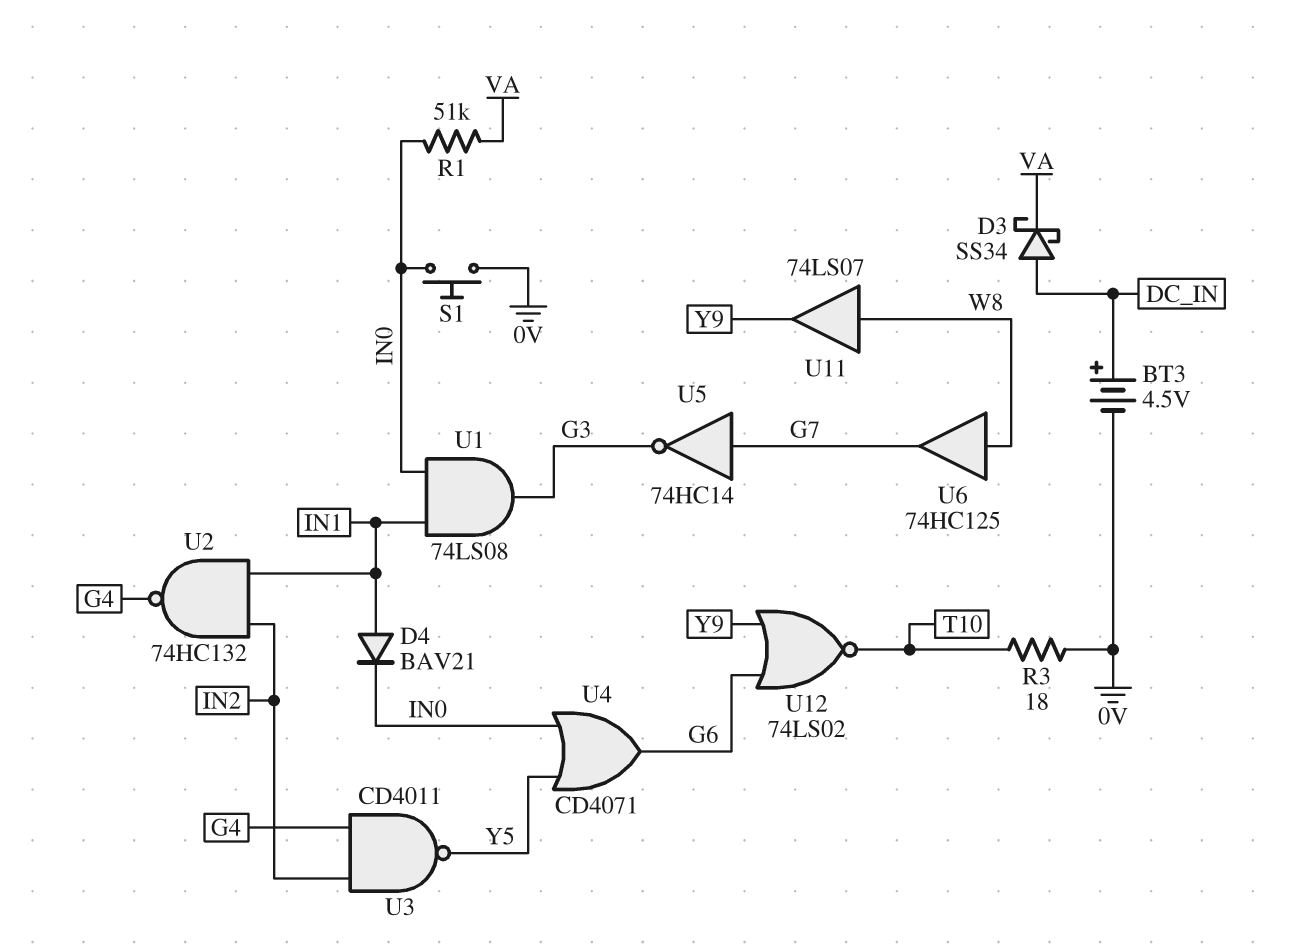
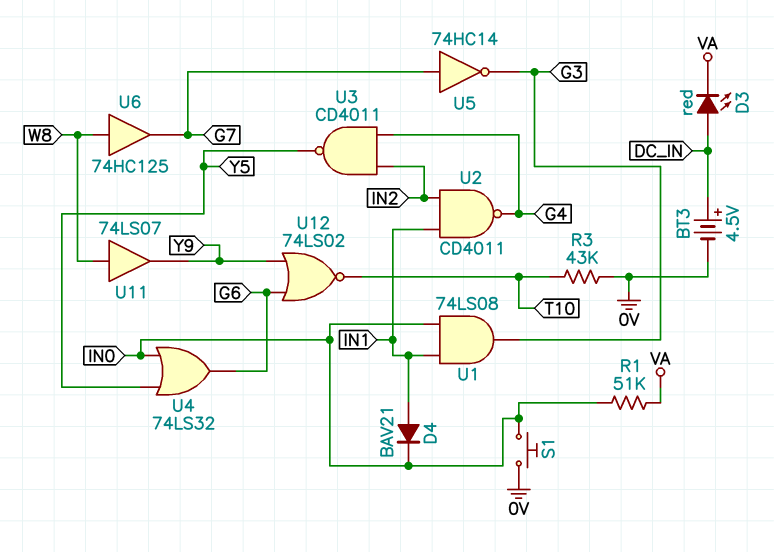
D3: schottky SS34 (A DC_IN, K VA) -> LED red (A DC_IN, K VA)
R3: 18 (0V, T10) -> 43k (0V, T10)
U2: NAND 74HC132 (in IN1, in IN2, out G4) -> NAND CD4011 (in IN1, in IN2, out G4)
U4: OR CD4071 (in IN0, in Y5, out G6) -> OR 74LS32 (in IN0, in Y5, out G6)

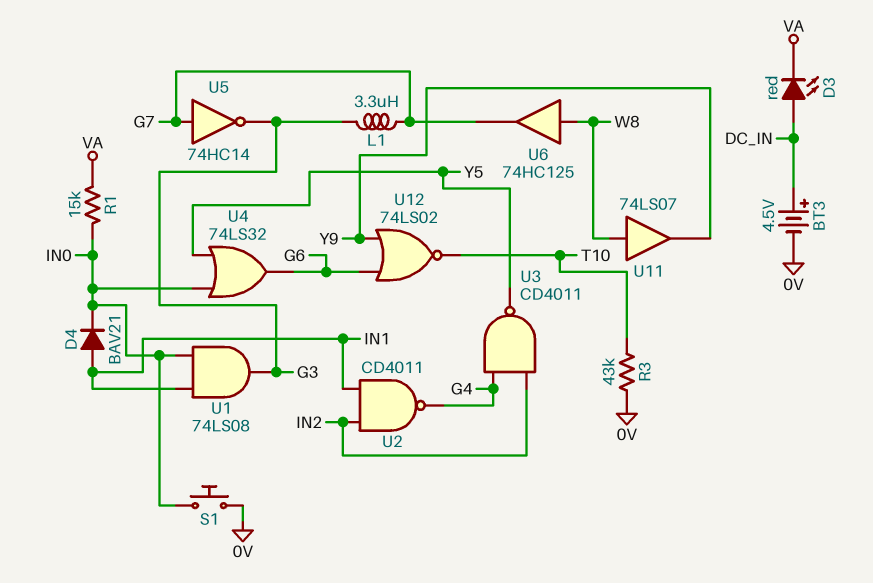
L1: none -> 3.3uH (G3, G7)
R1: 51k (IN0, VA) -> 15k (IN0, VA)

